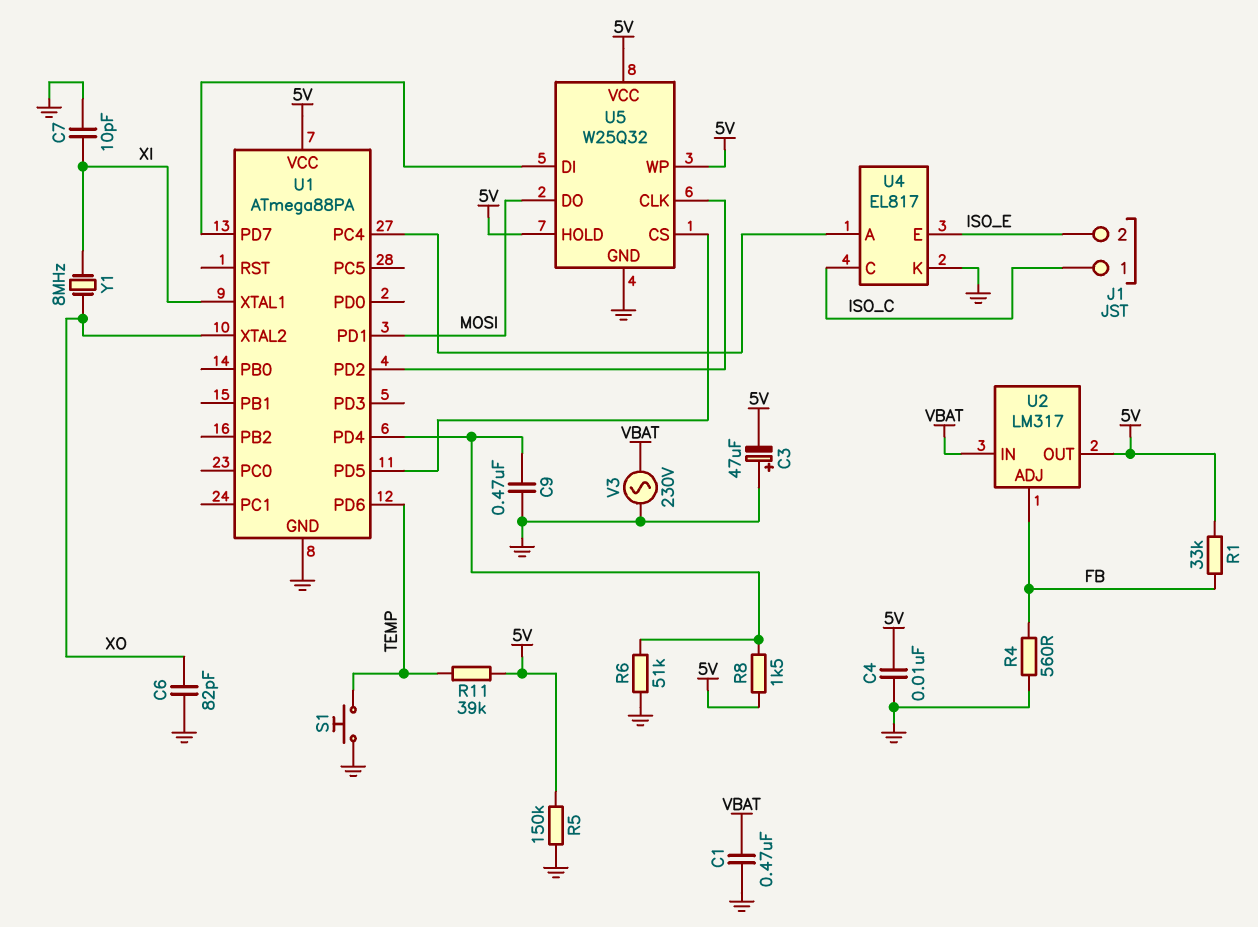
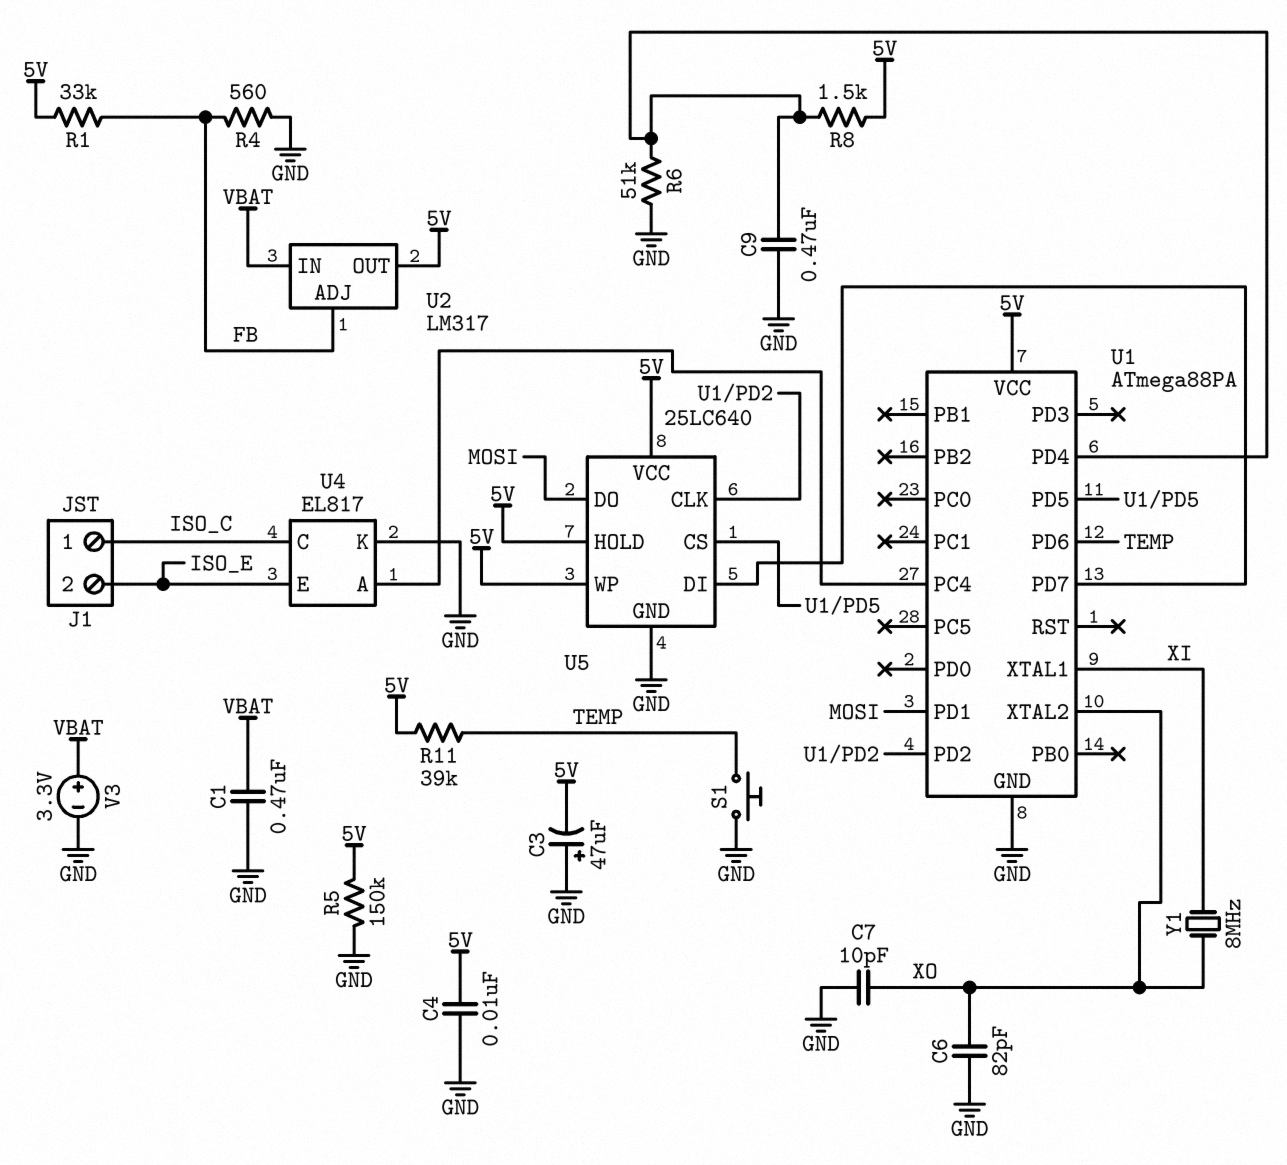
C7: 10pF (GND, XI) -> 10pF (GND, XO)
U5: W25Q32 -> 25LC640
V3: AC 230V (GND, VBAT) -> 3.3V (plus VBAT, minus GND)

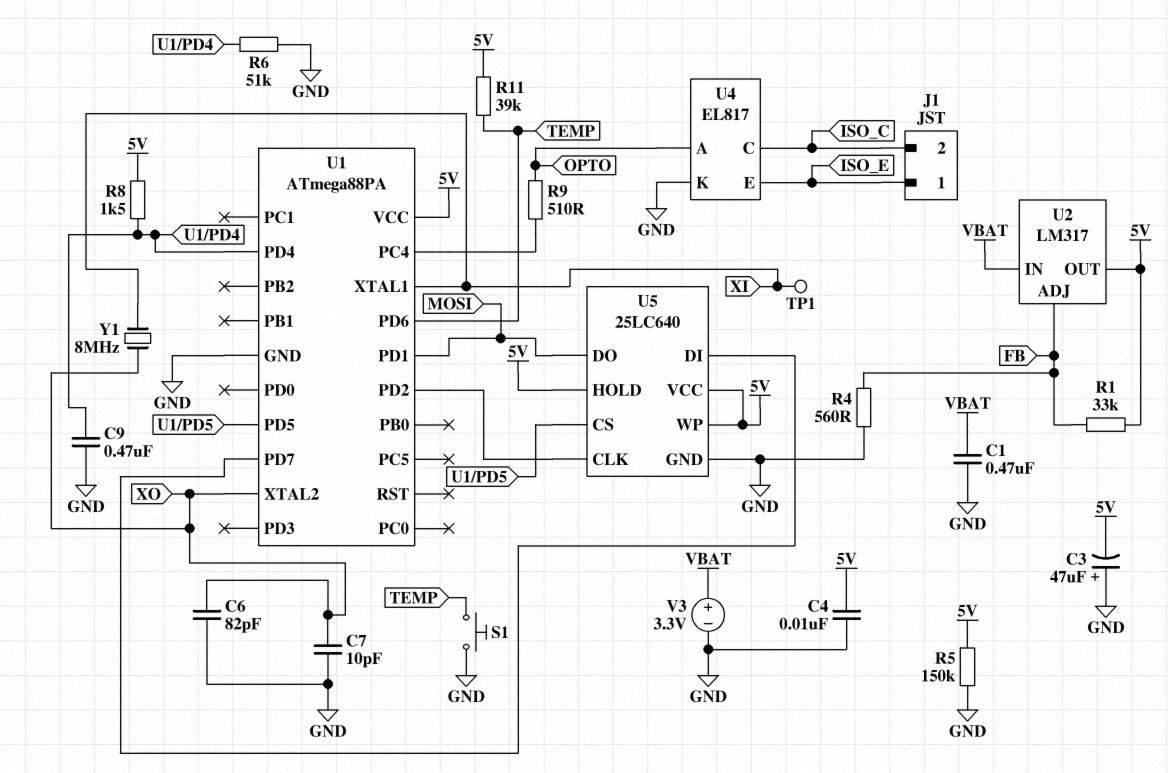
J1 pin 1: ISO_C -> ISO_E
J1 pin 2: ISO_E -> ISO_C
R9: none -> 510 (OPTO, U1/PC4)
TP1: none -> test point (XI)
U4 pin A: U1/PC4 -> OPTO

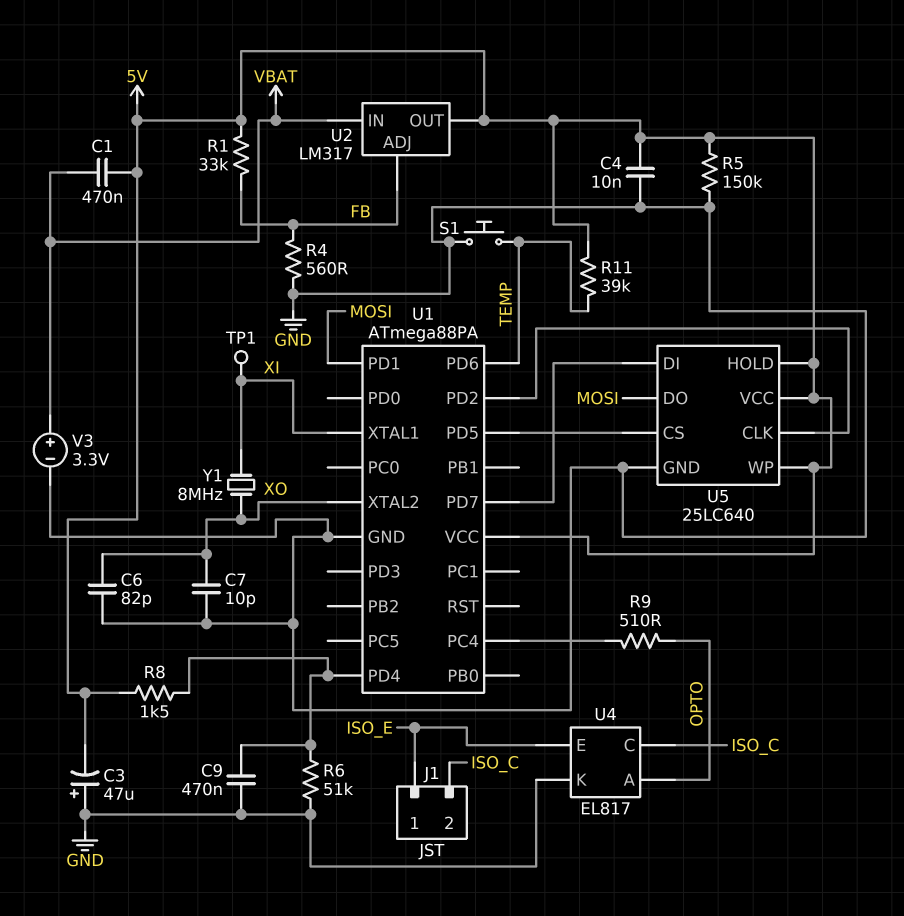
C1: 470nF (GND, VBAT) -> 470nF (5V, VBAT)

